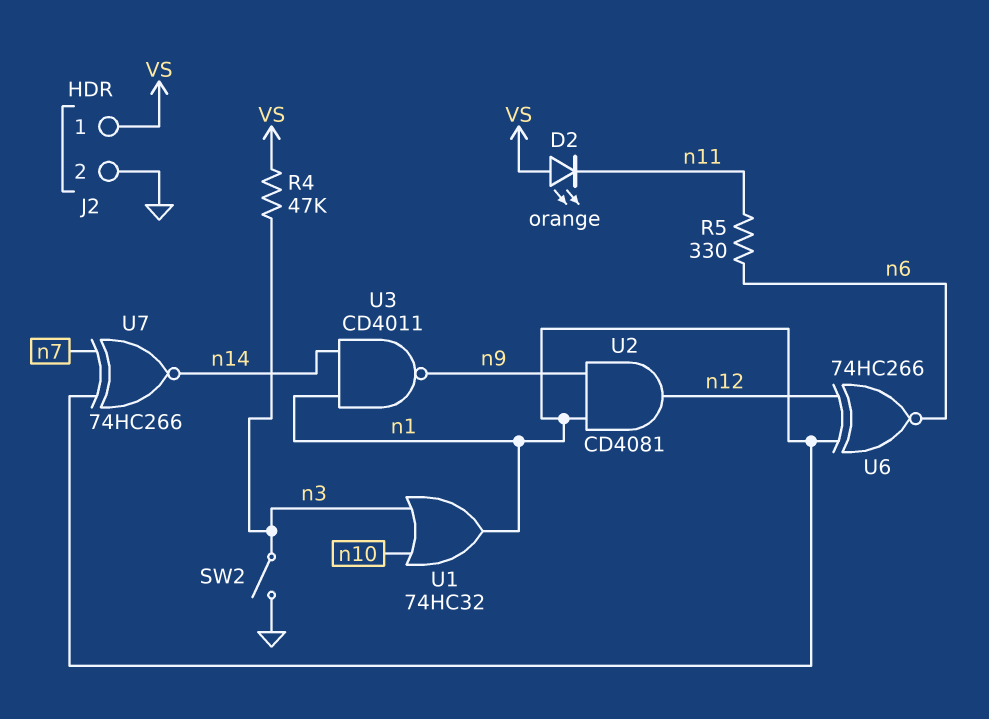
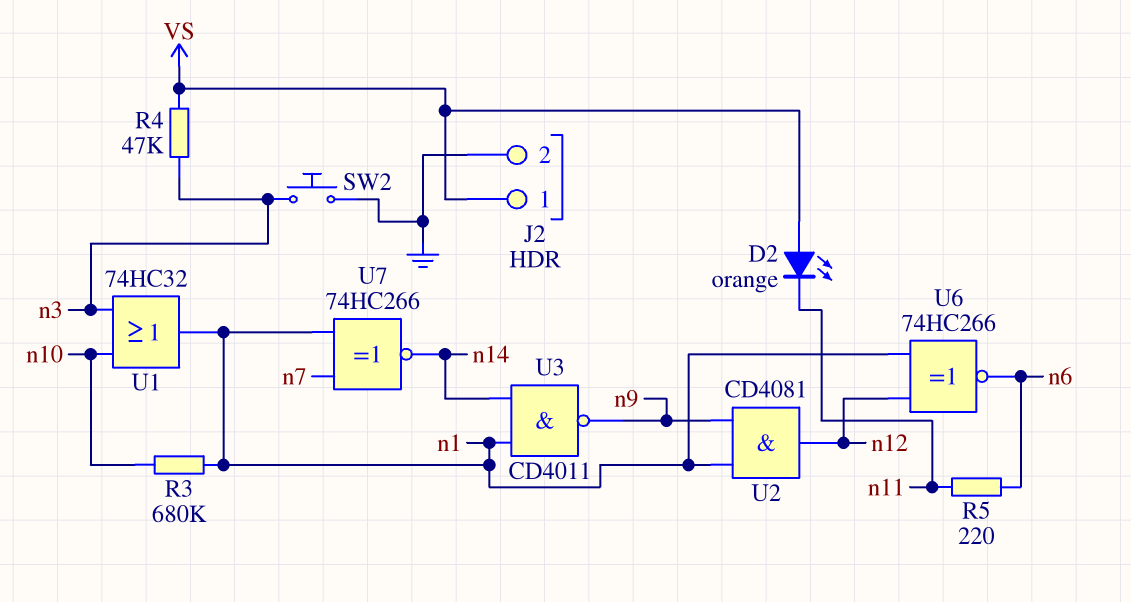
R3: none -> 680k (n1, n10)
R5: 330 (n6, n11) -> 220 (n6, n11)
SW2: switch (GND, n3) -> button (GND, n3)

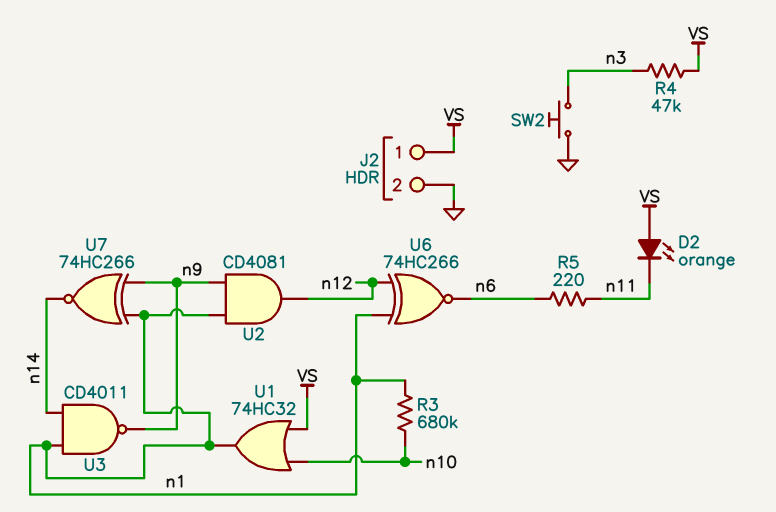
U1: OR 74HC32 (in n3, in n10, out n1) -> OR 74HC32 (in VS, in n10, out n1)
U7: XNOR 74HC266 (in n1, in n7, out n14) -> XNOR 74HC266 (in n1, in n9, out n14)

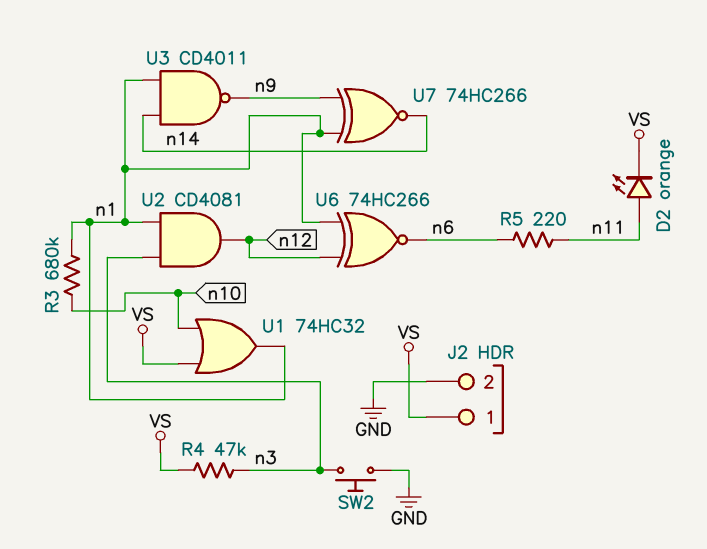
D2: LED orange (A VS, K n11) -> LED orange (A n11, K VS)
U2: AND CD4081 (in n1, in n9, out n12) -> AND CD4081 (in n1, in n3, out n12)

